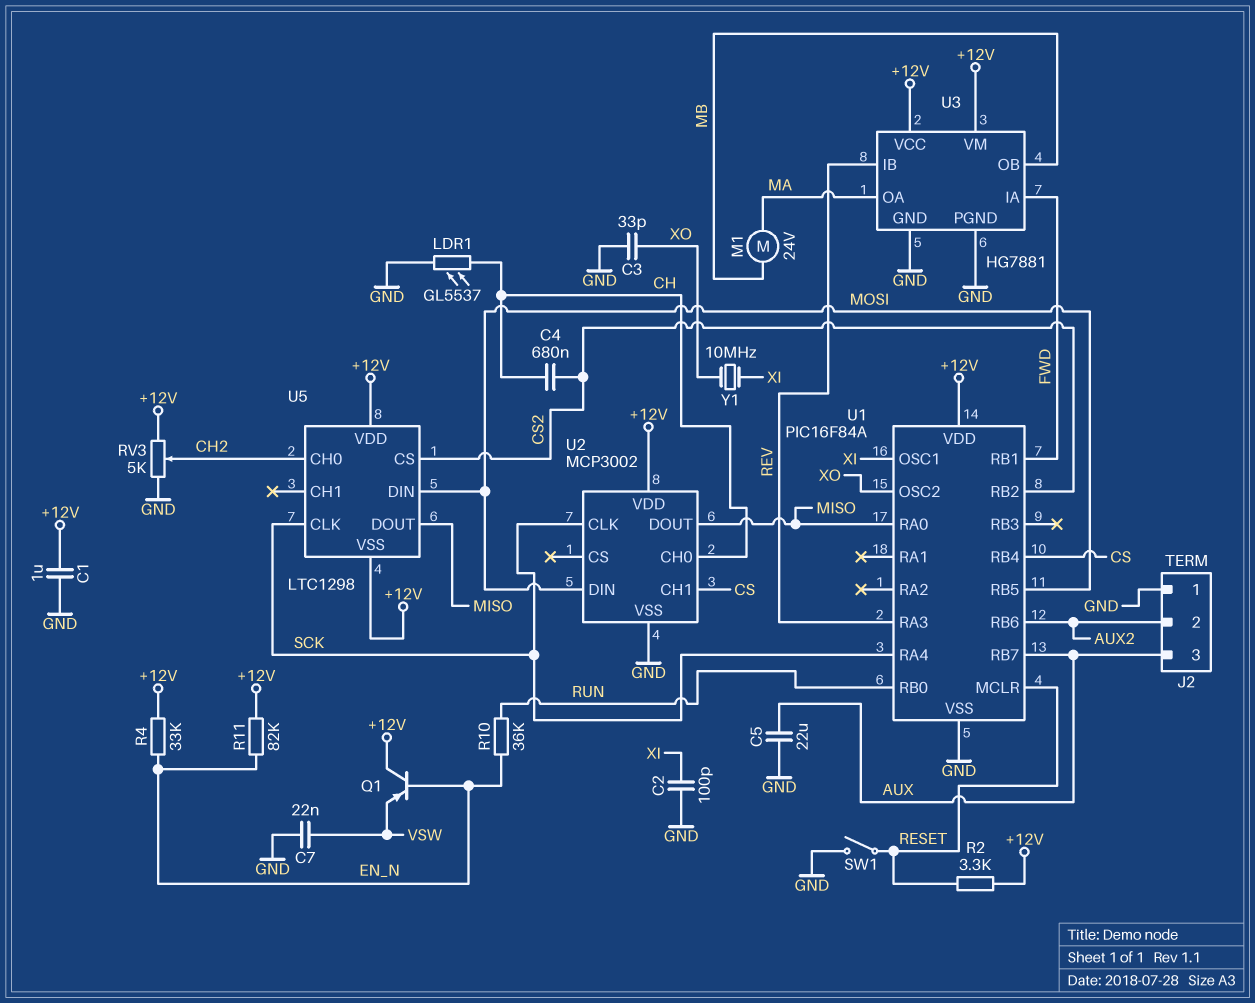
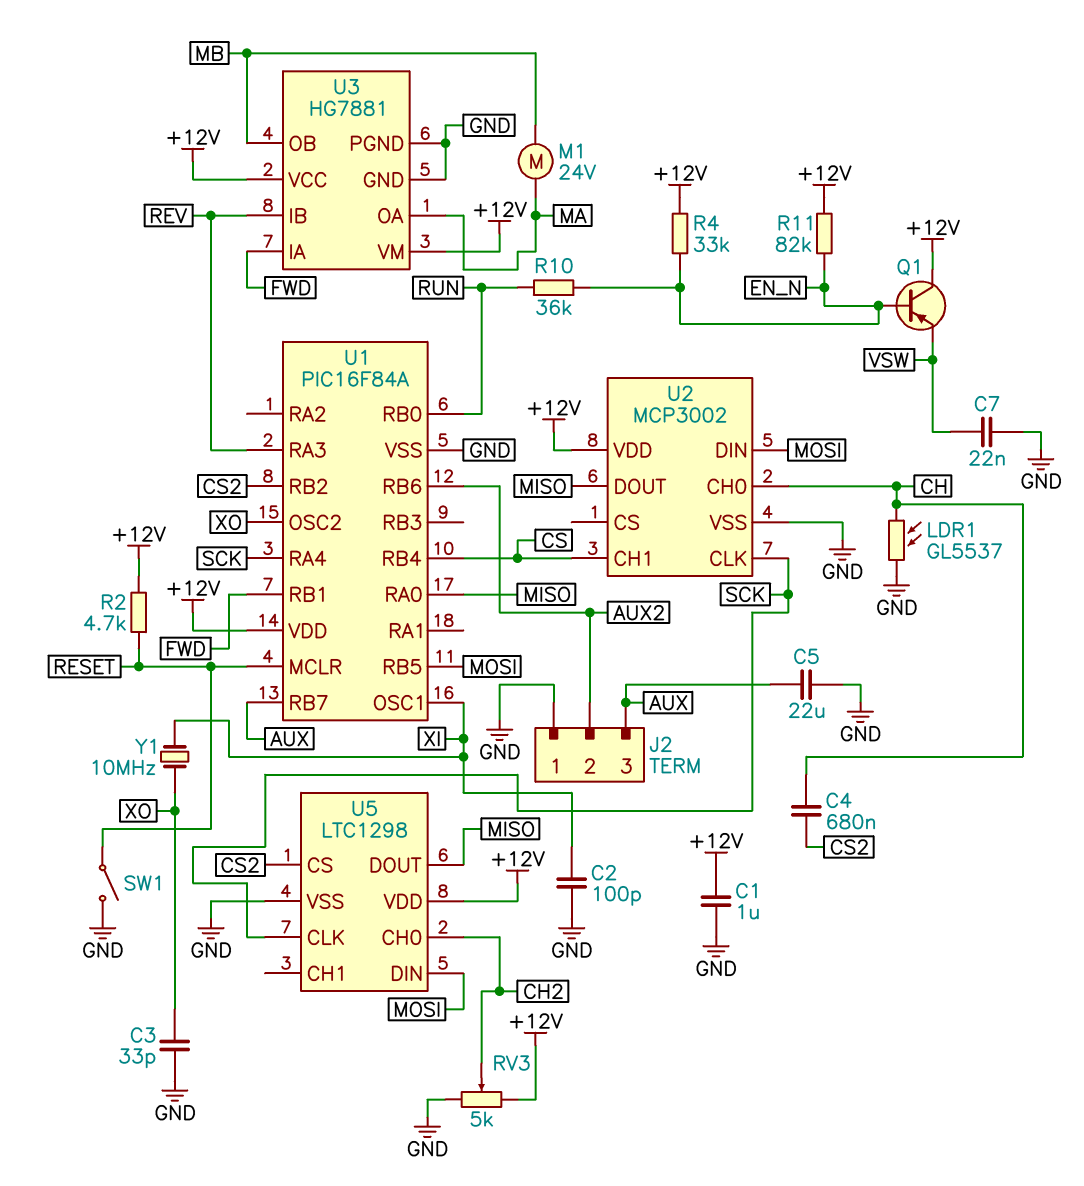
R2: 3.3k (+12V, RESET) -> 4.7k (+12V, RESET)
U5 pin VSS: +12V -> GND

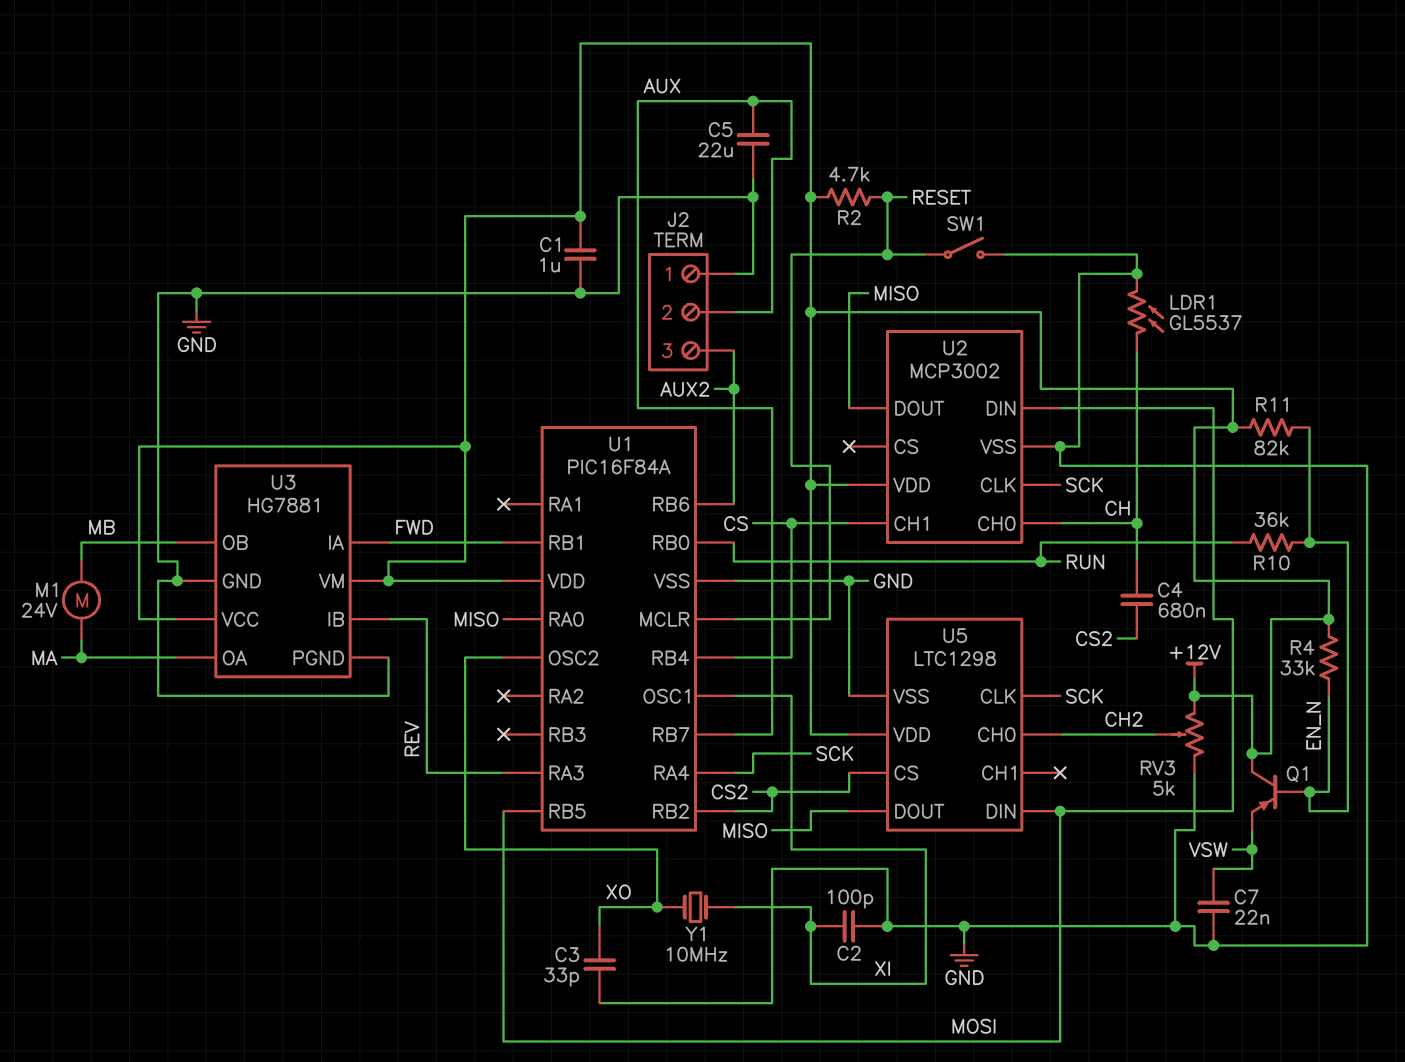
J2 pin 2: AUX2 -> AUX
J2 pin 3: AUX -> AUX2

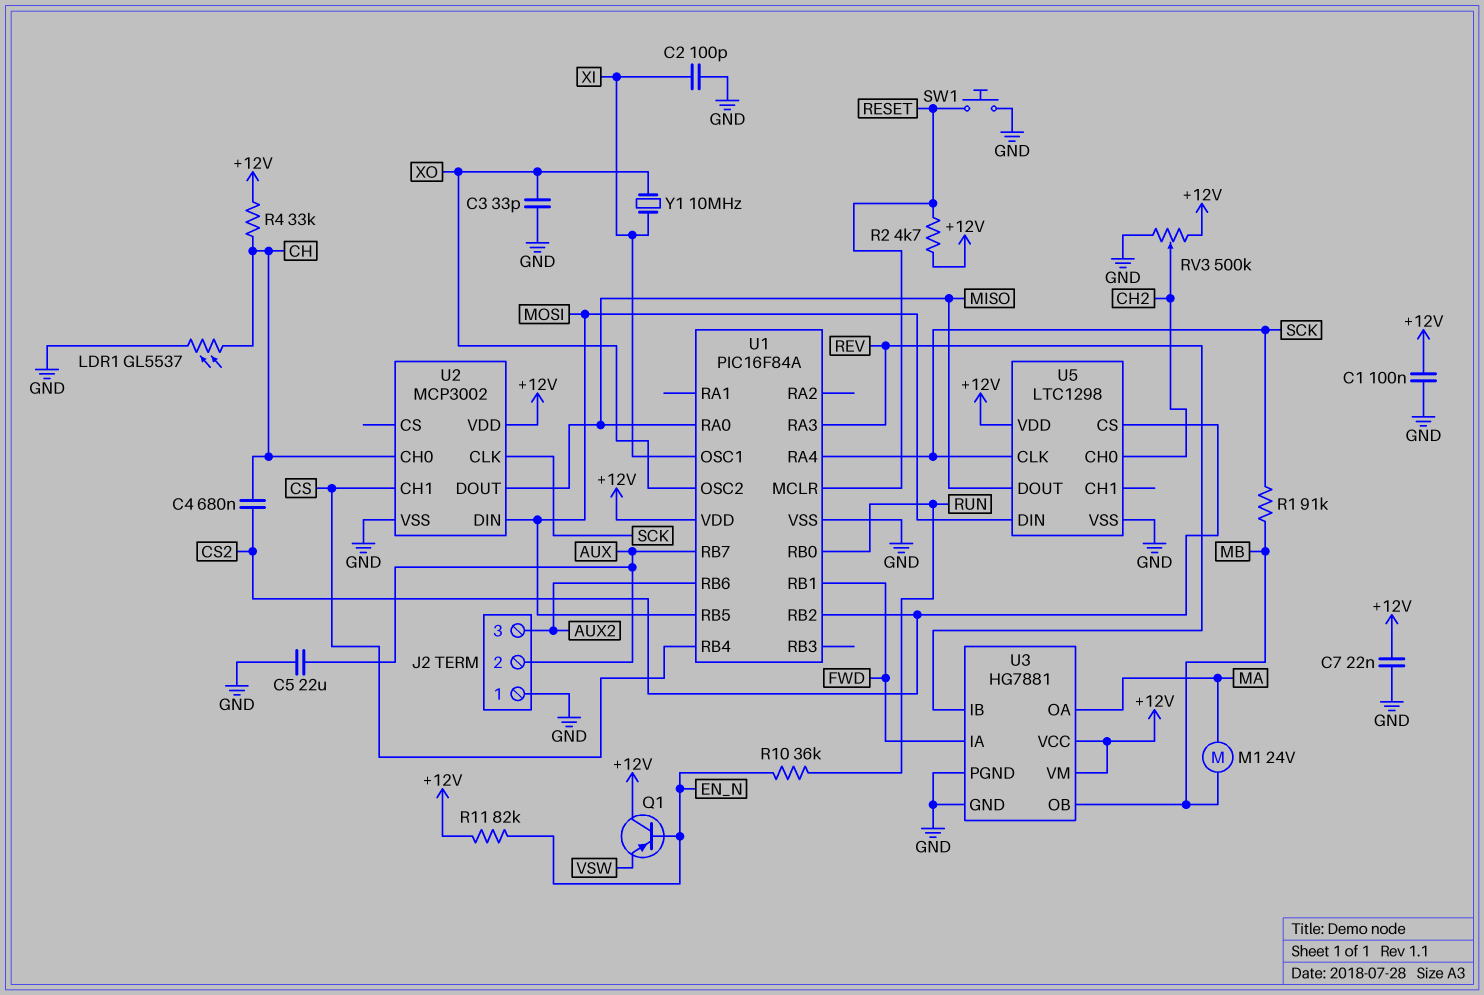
C1: 1uF (+12V, GND) -> 100nF (+12V, GND)
C7: 22nF (GND, VSW) -> 22nF (+12V, GND)
R1: none -> 91k (MB, SCK)
R4: 33k (+12V, EN_N) -> 33k (+12V, CH)
RV3: 5k (+12V, GND, wiper CH2) -> 500k (+12V, GND, wiper CH2)
SW1: switch (GND, RESET) -> button (GND, RESET)

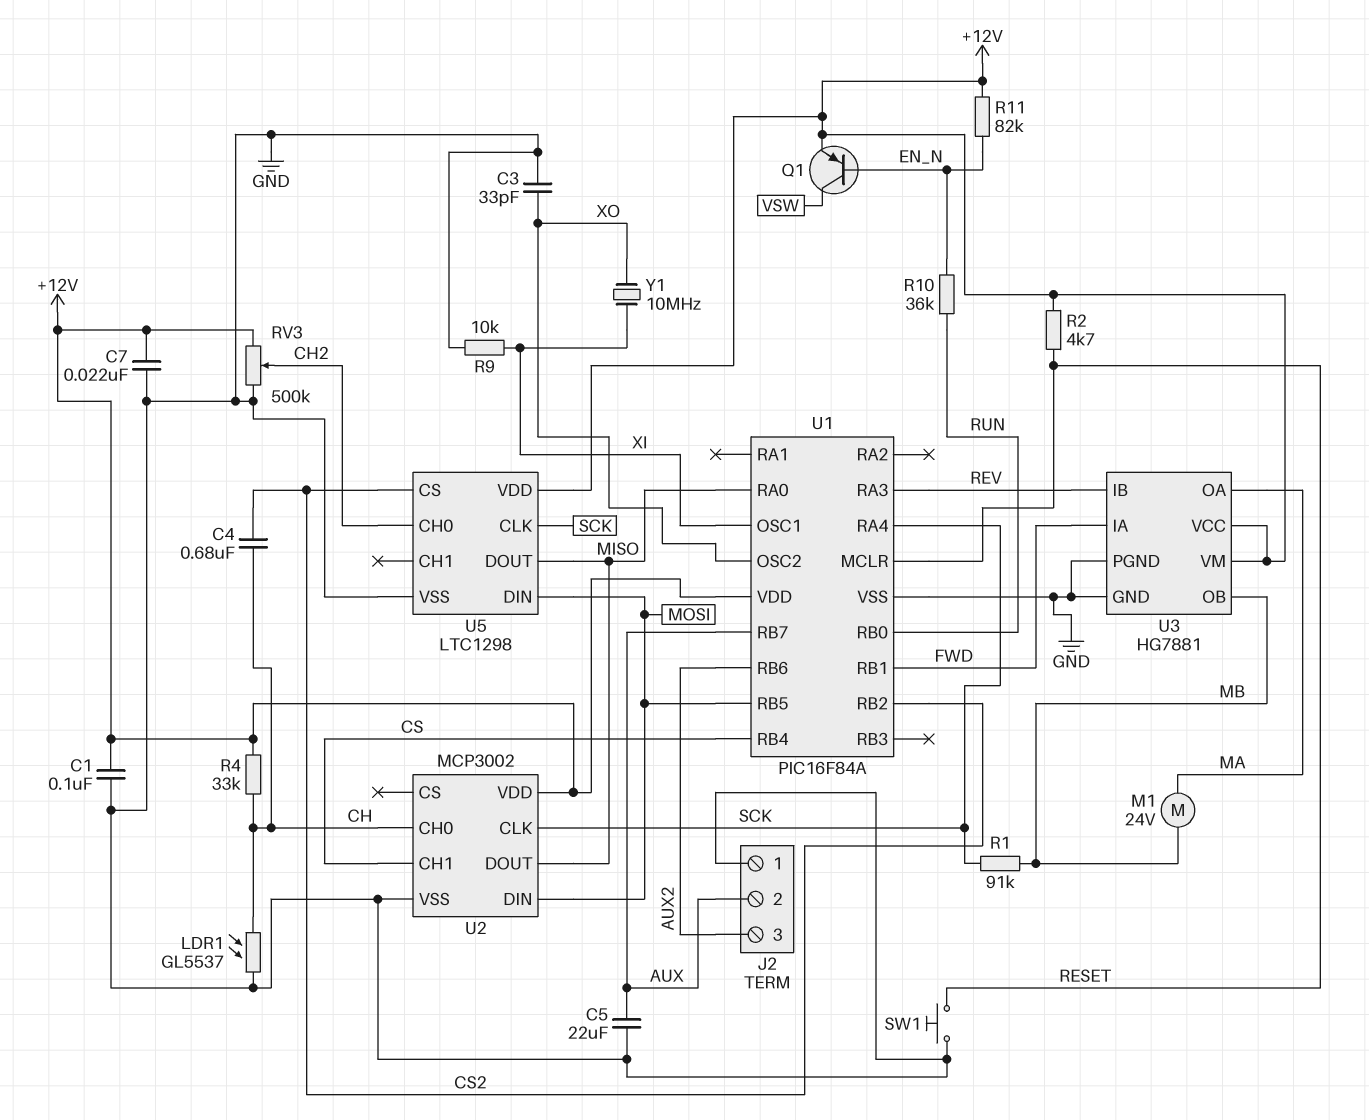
C2: 100pF (GND, XI) -> none
Q1: PNP (B EN_N, C +12V, E VSW) -> PNP (B EN_N, C VSW, E +12V)
R9: none -> 10k (GND, XI)

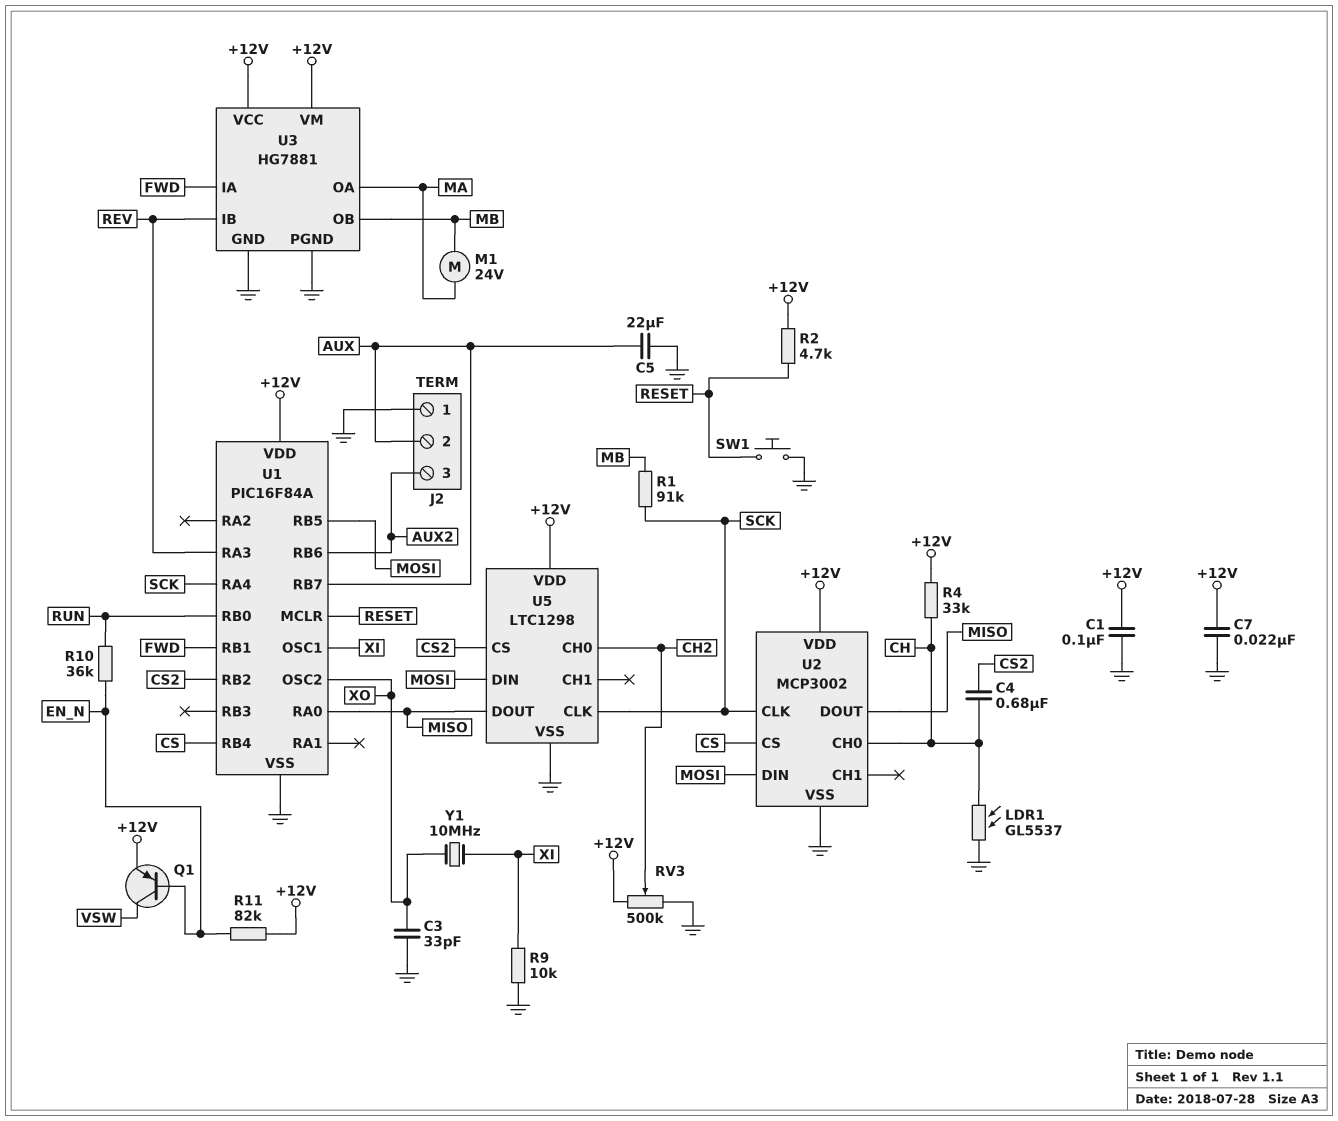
U2 pin CH1: CS -> none
U2 pin CS: none -> CS

